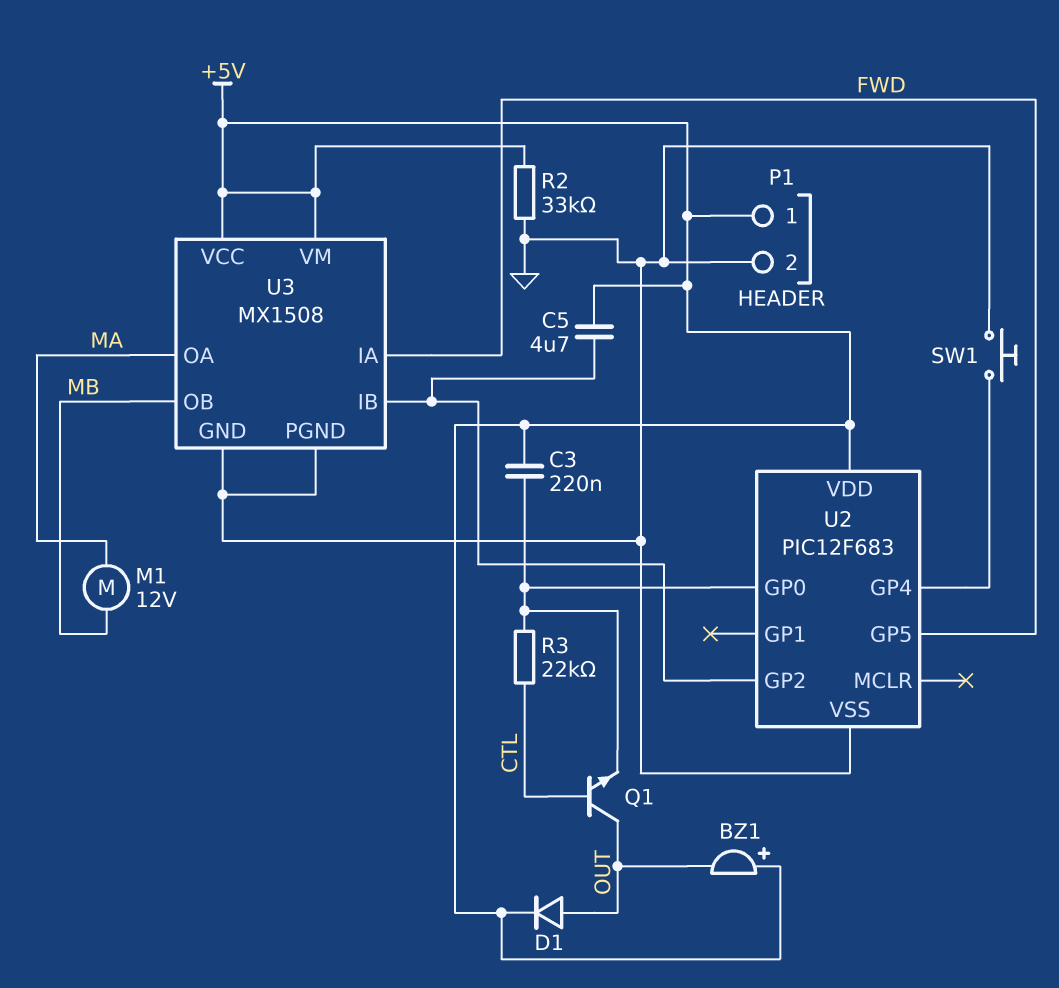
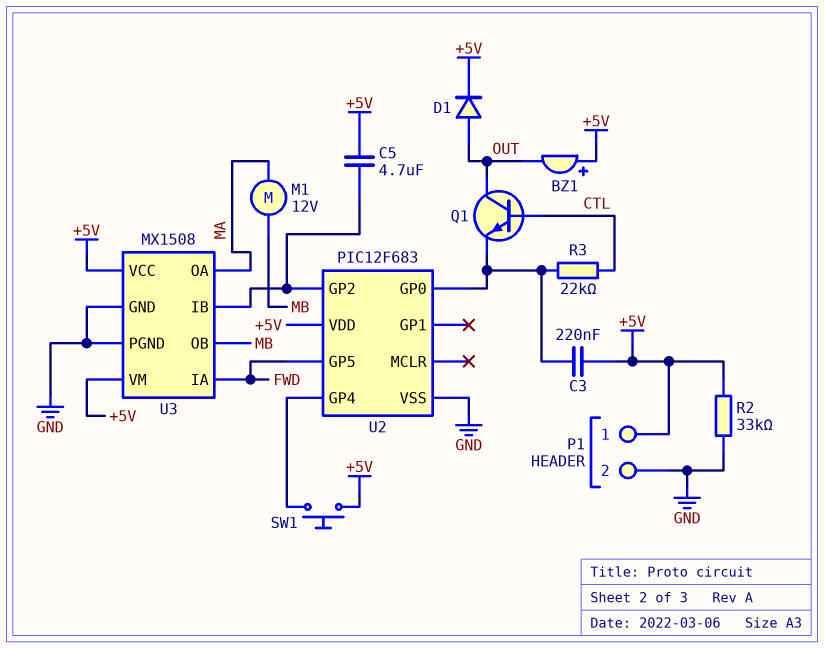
SW1: button (GND, U2/GP4) -> button (+5V, U2/GP4)

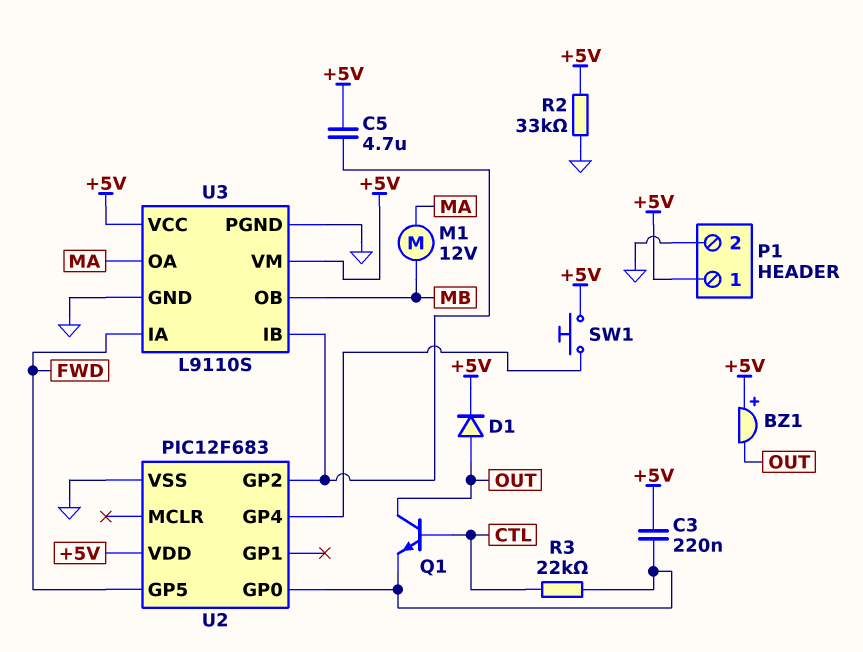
U3: MX1508 -> L9110S

